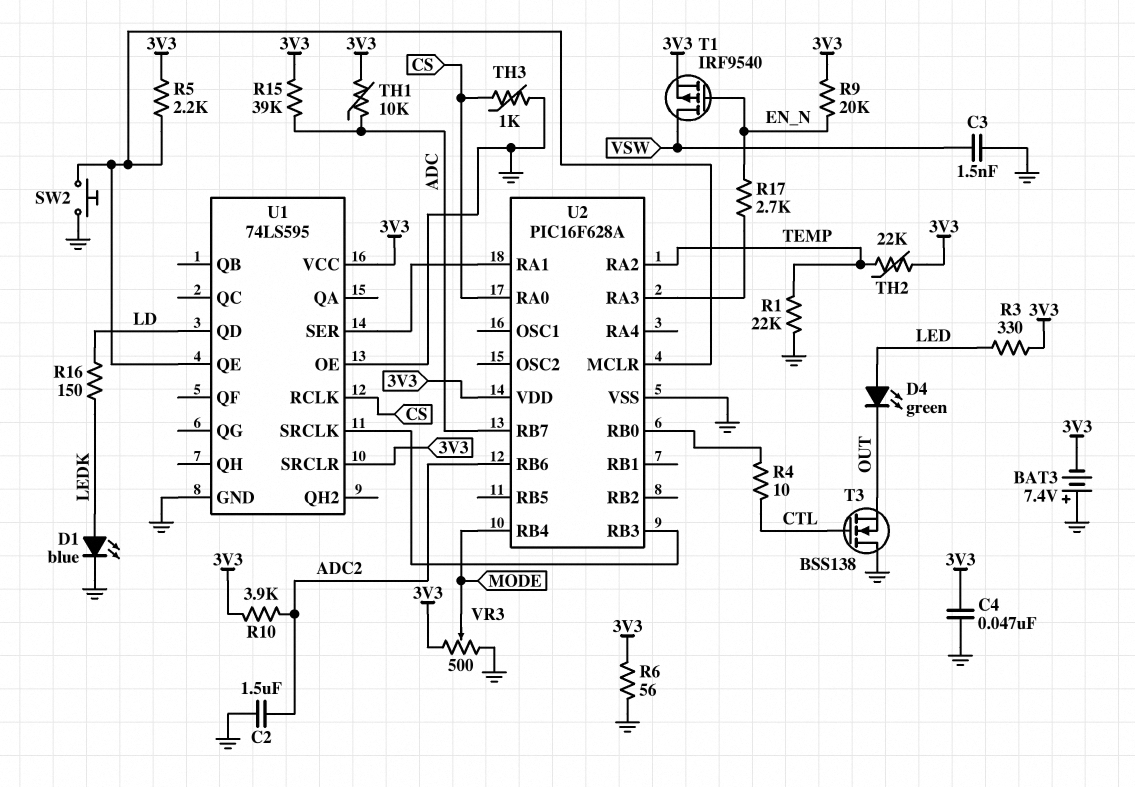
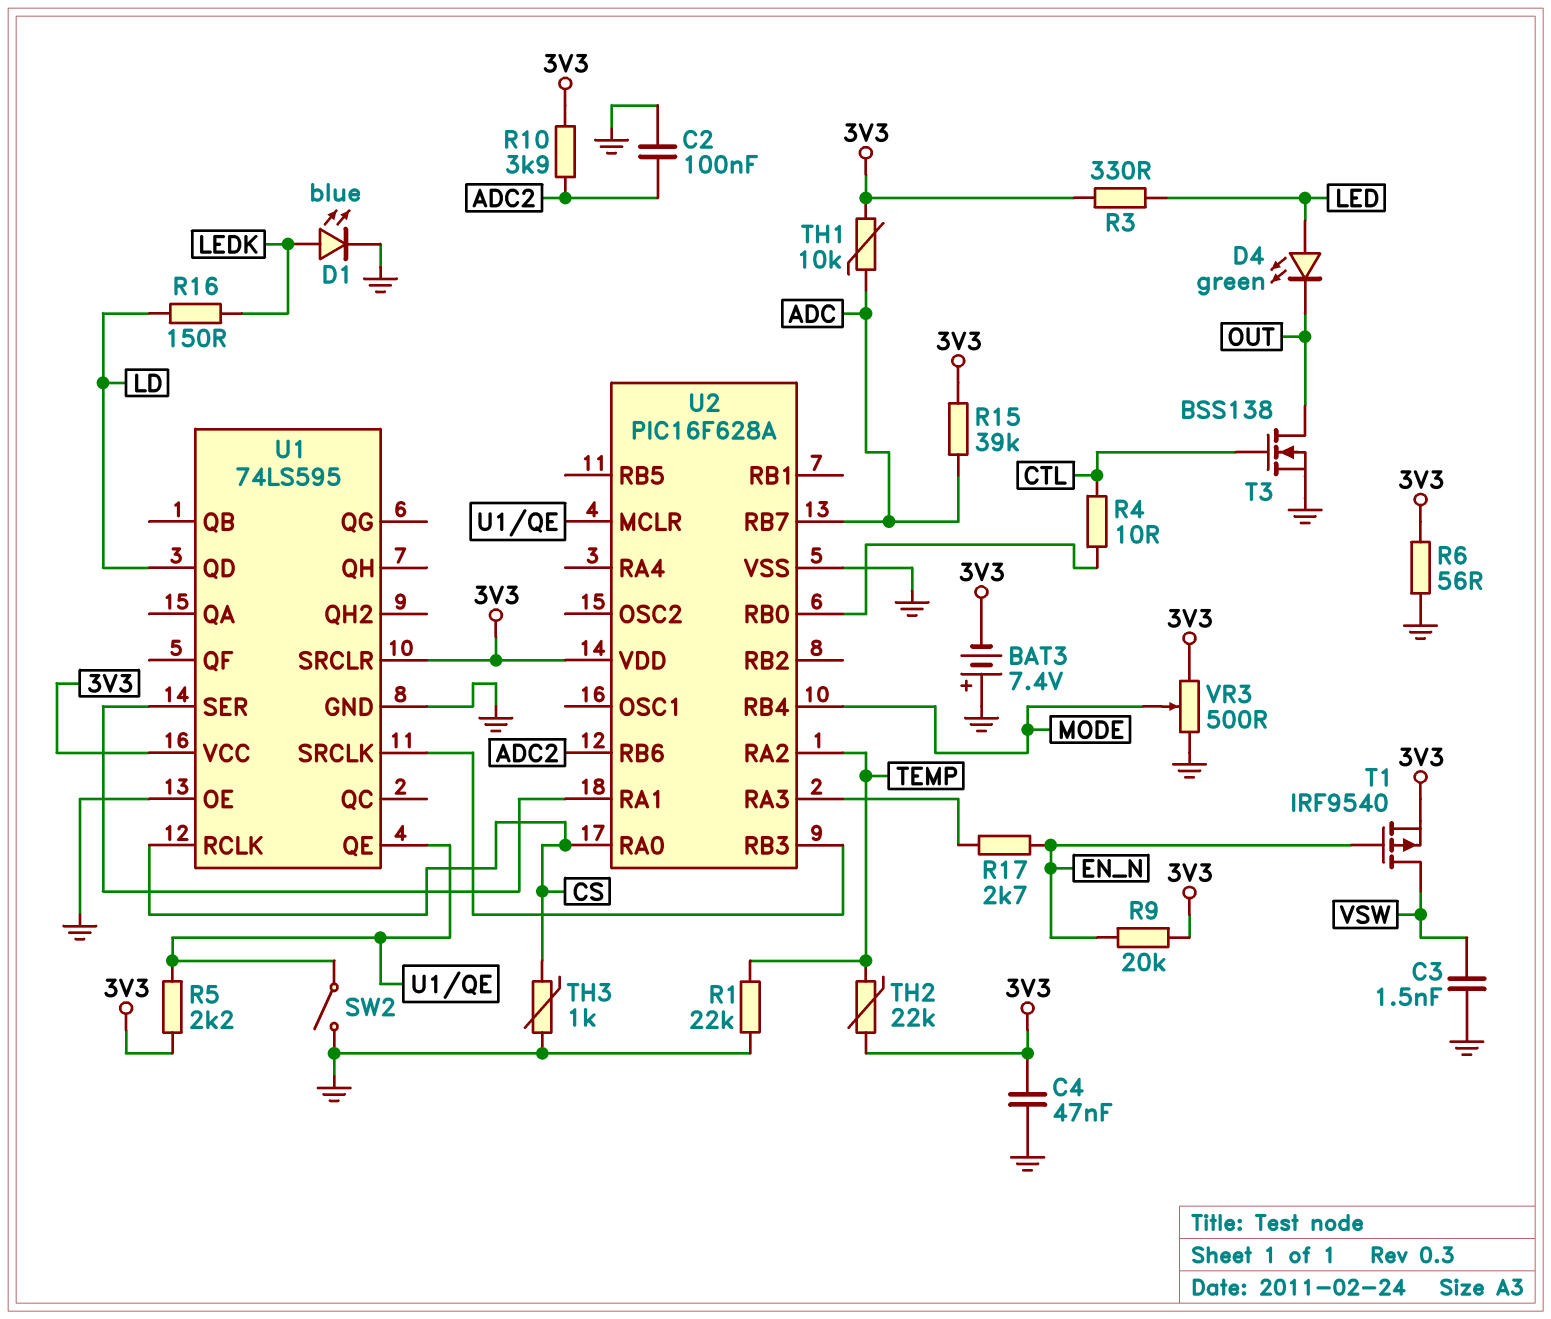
C2: 1.5uF (ADC2, GND) -> 100nF (ADC2, GND)
SW2: button (GND, U1/QE) -> switch (GND, U1/QE)
T3: NMOS BSS138 (G CTL, D GND, S OUT) -> NMOS BSS138 (G CTL, D OUT, S GND)

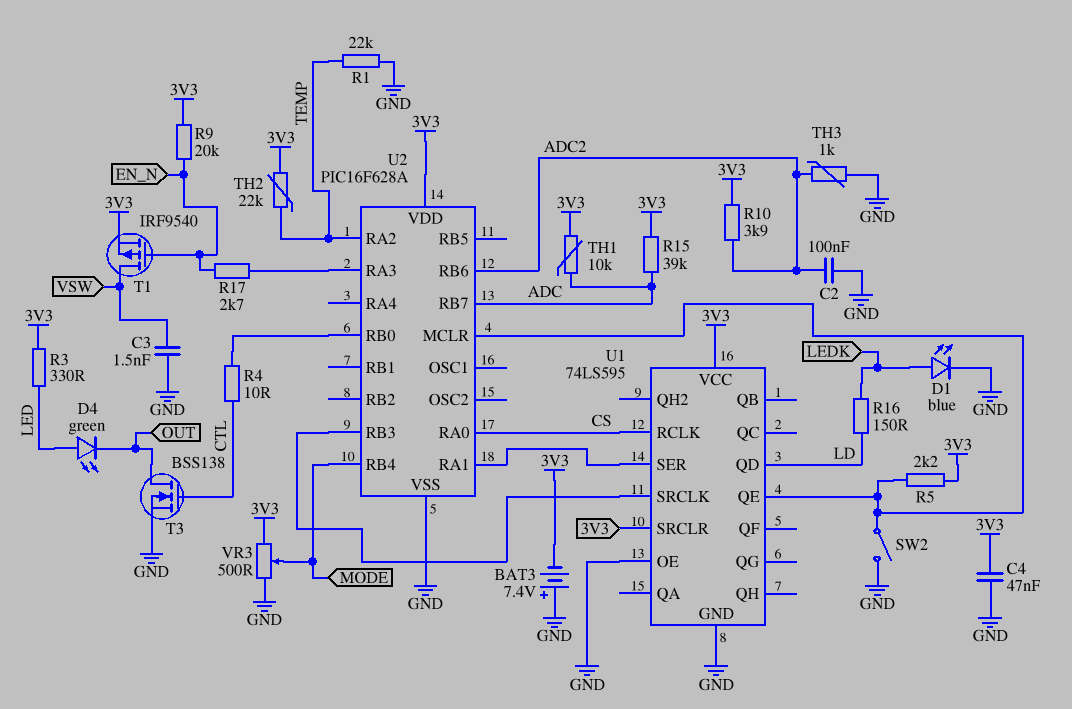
R6: 56 (3V3, GND) -> none
TH3: 1k (CS, GND) -> 1k (ADC2, GND)

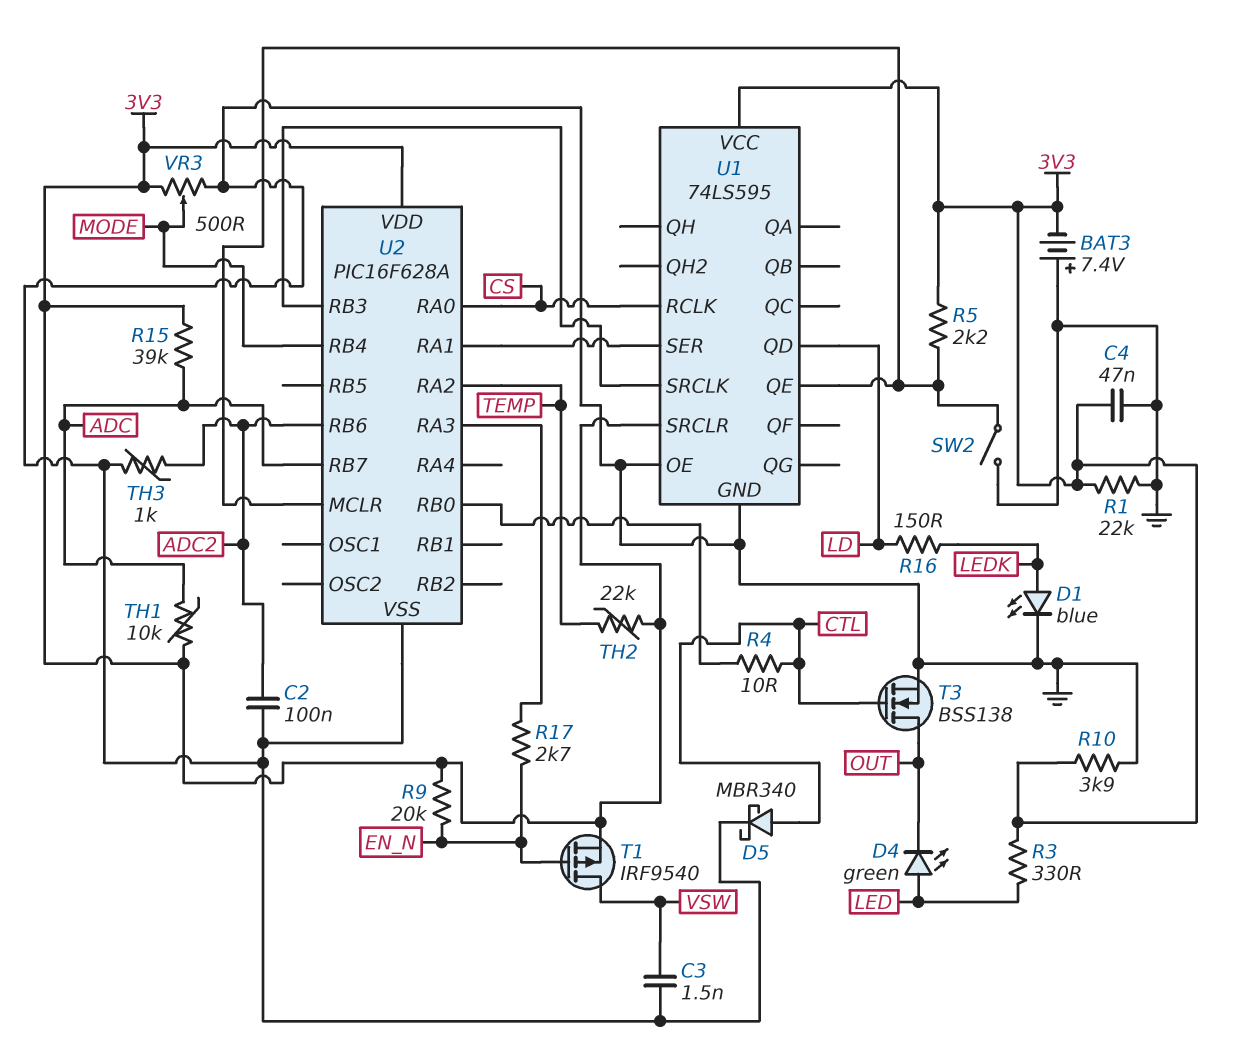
D5: none -> schottky MBR340 (A CTL, K GND)
R1: 22k (GND, TEMP) -> 22k (3V3, GND)
R10: 3.9k (3V3, ADC2) -> 3.9k (3V3, GND)

